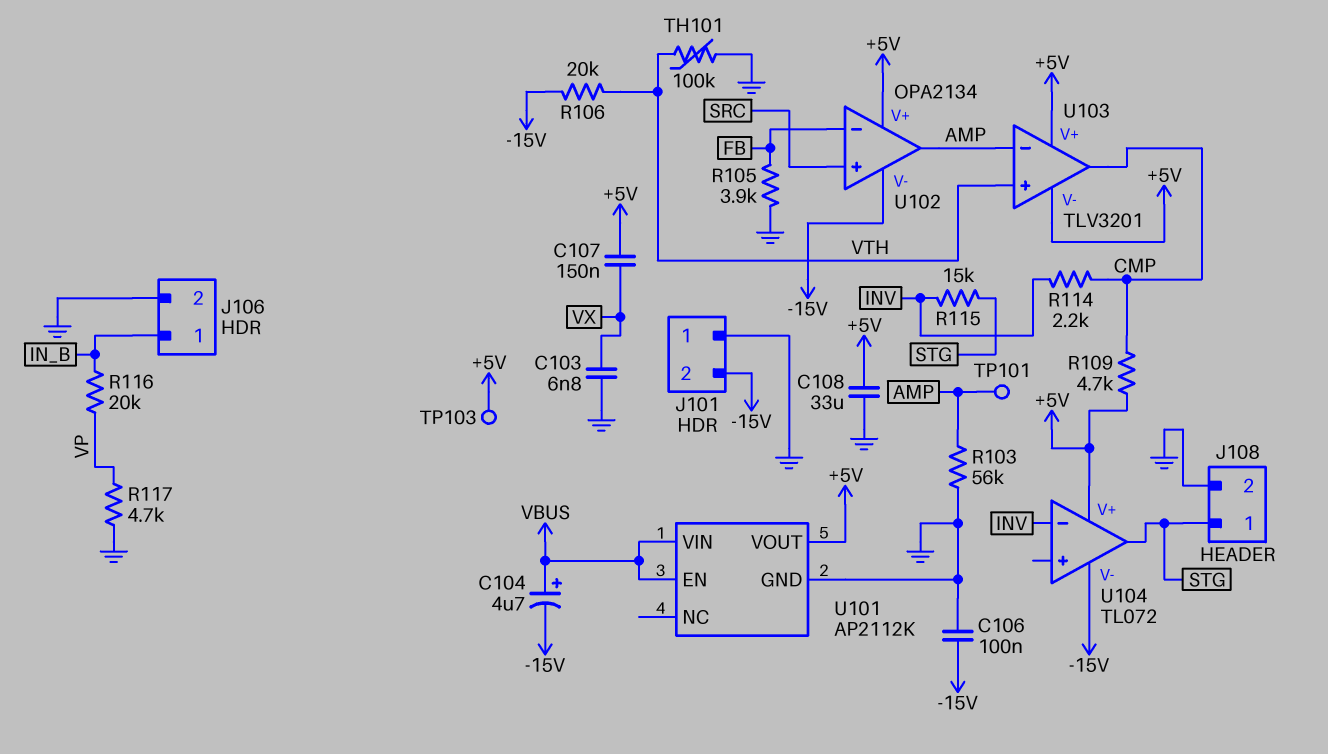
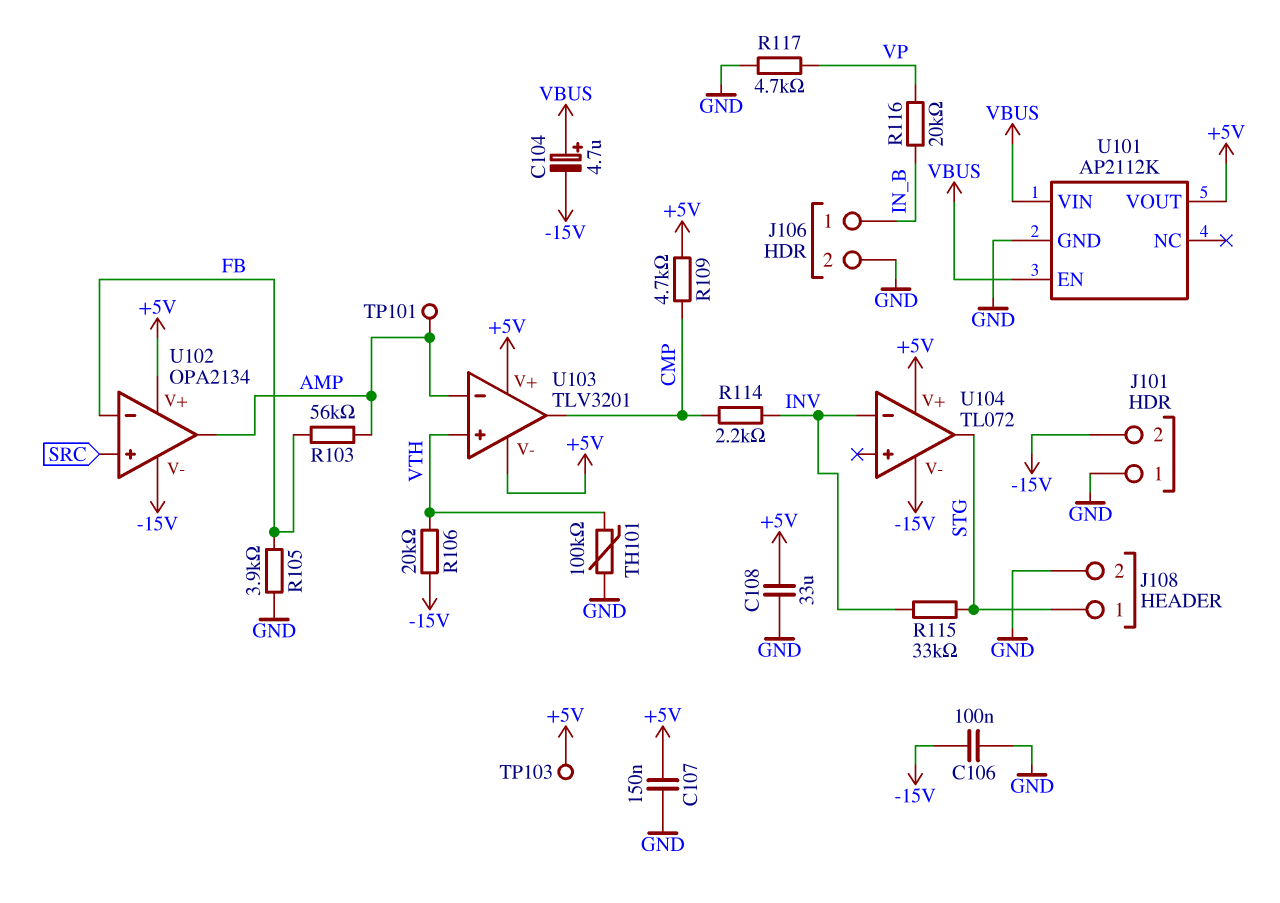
C103: 6.8nF (GND, VX) -> none
C107: 150nF (+5V, VX) -> 150nF (+5V, GND)
R103: 56k (AMP, GND) -> 56k (AMP, FB)
R115: 15k (INV, STG) -> 33k (INV, STG)

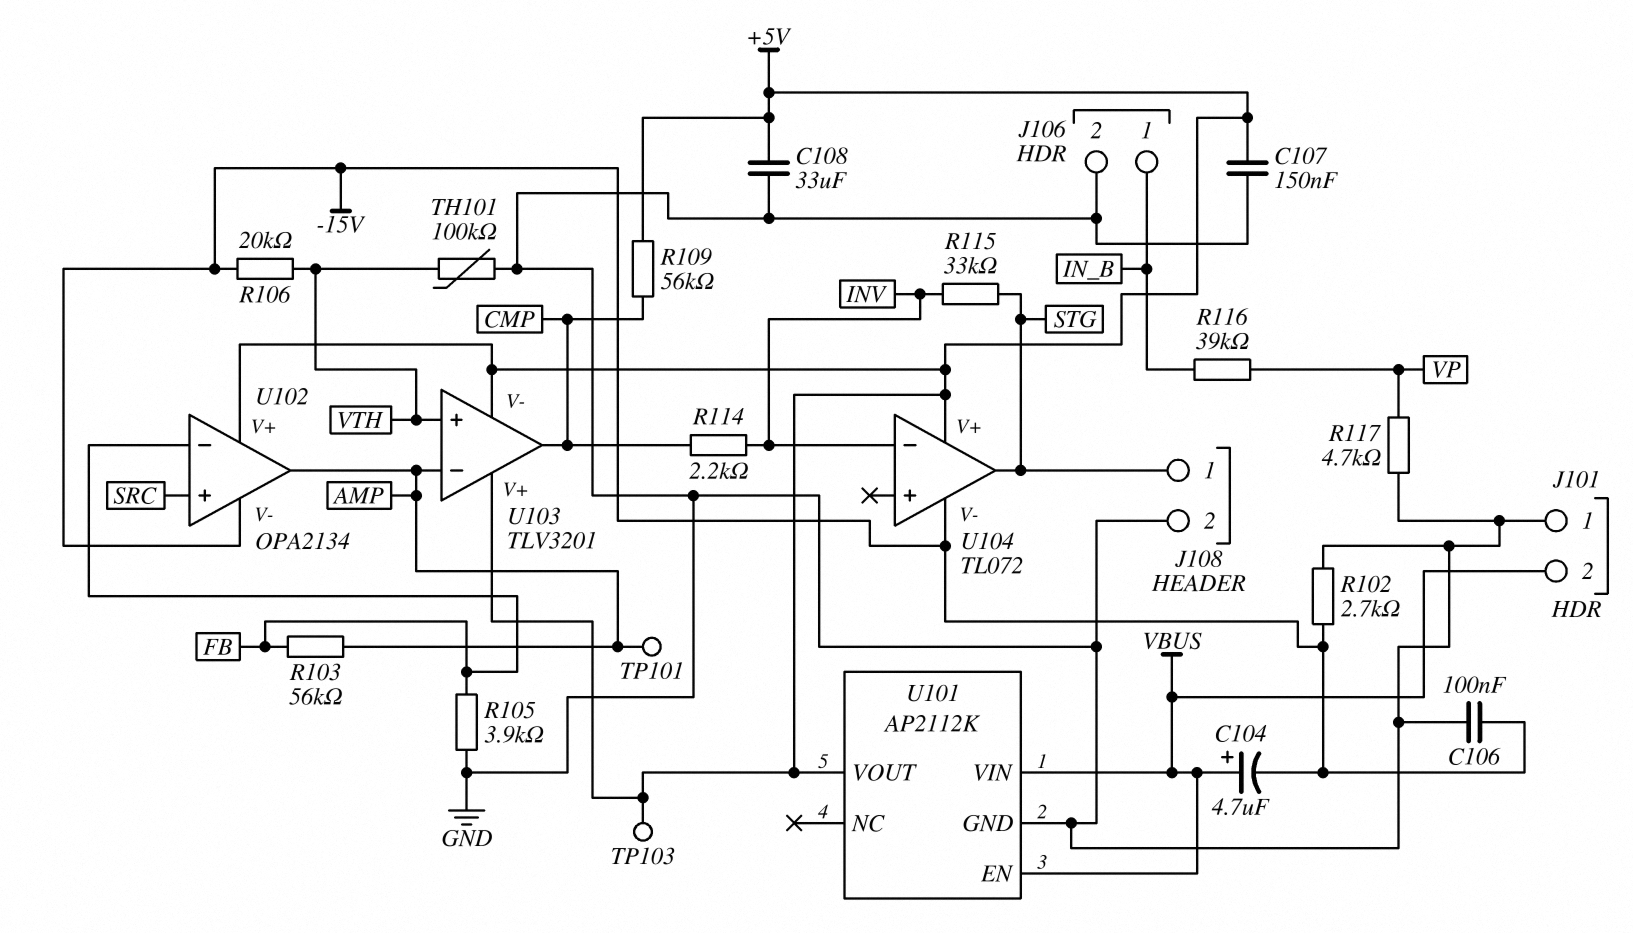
J101 pin 2: -15V -> VBUS
R102: none -> 2.7k (-15V, GND)
R109: 4.7k (+5V, CMP) -> 56k (+5V, CMP)
R116: 20k (IN_B, VP) -> 39k (IN_B, VP)

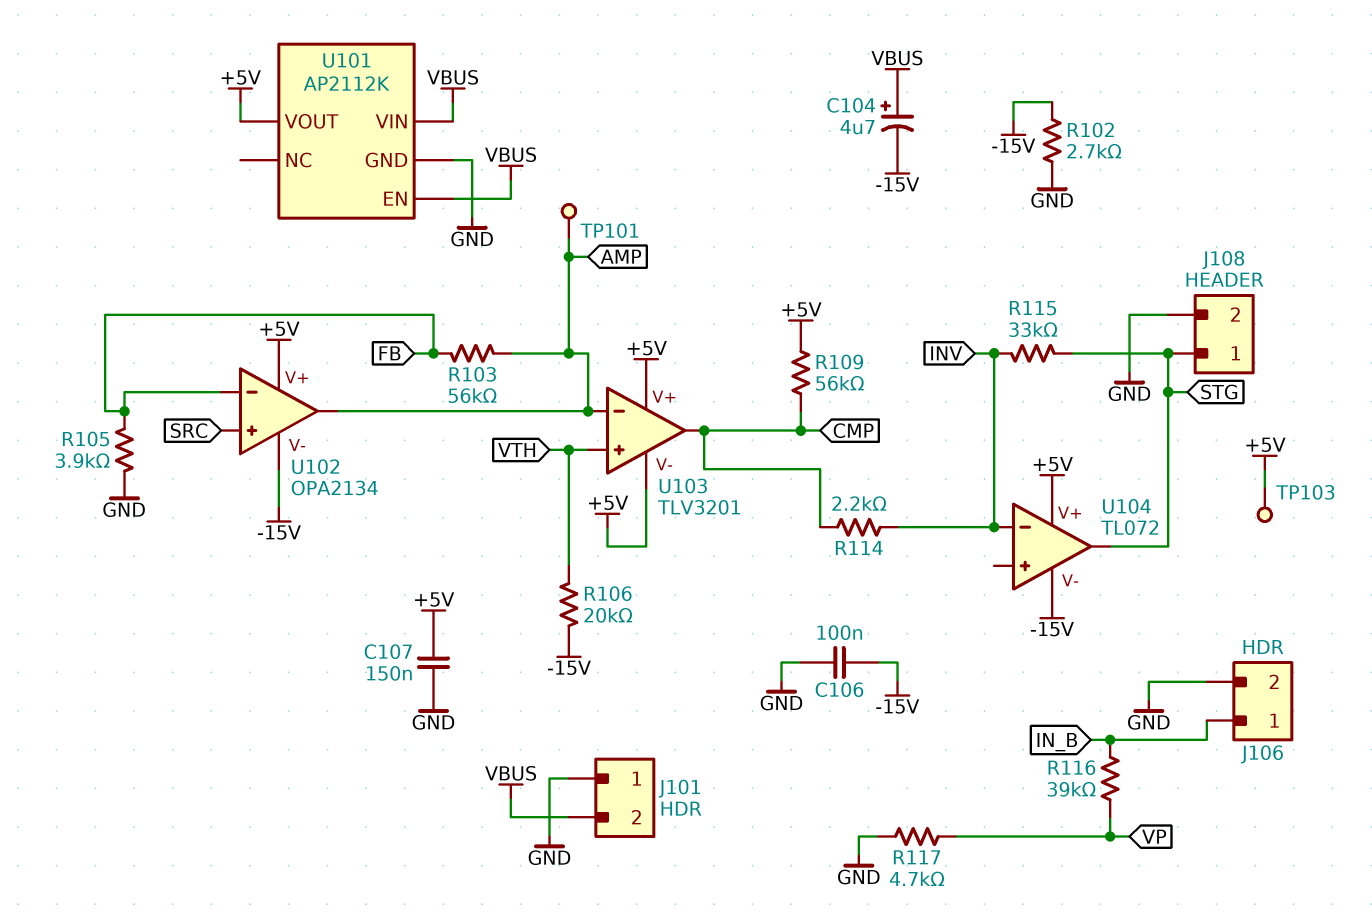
C108: 33uF (+5V, GND) -> none
TH101: 100k (GND, VTH) -> none

